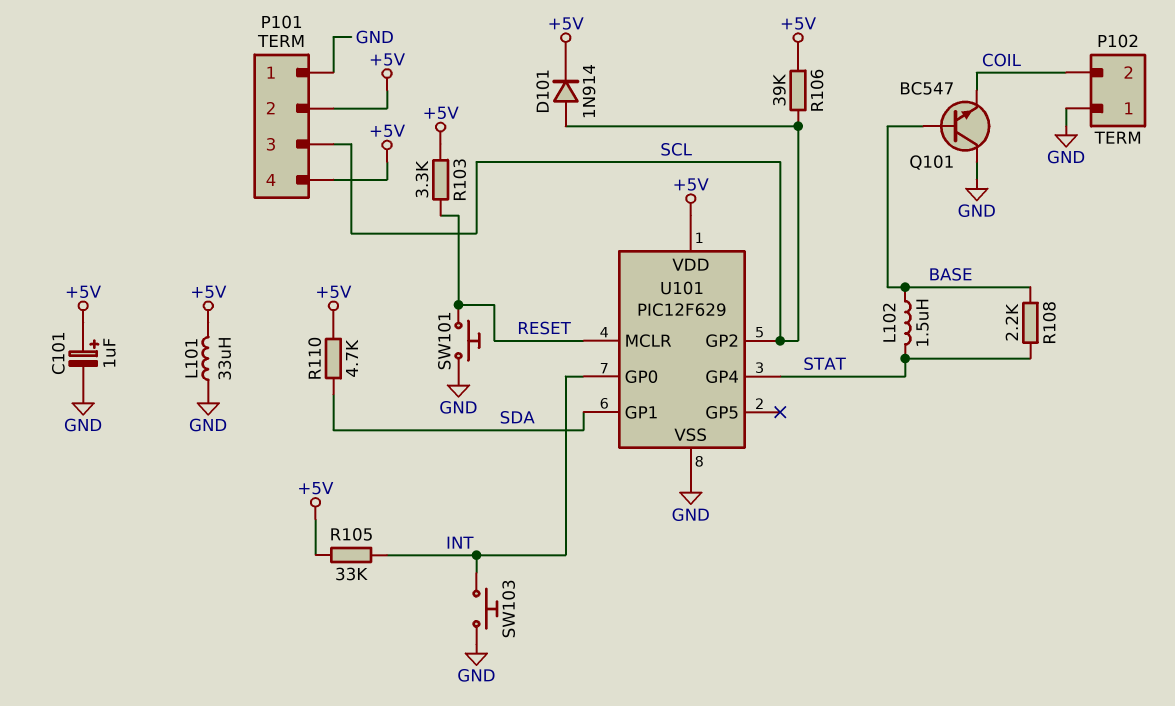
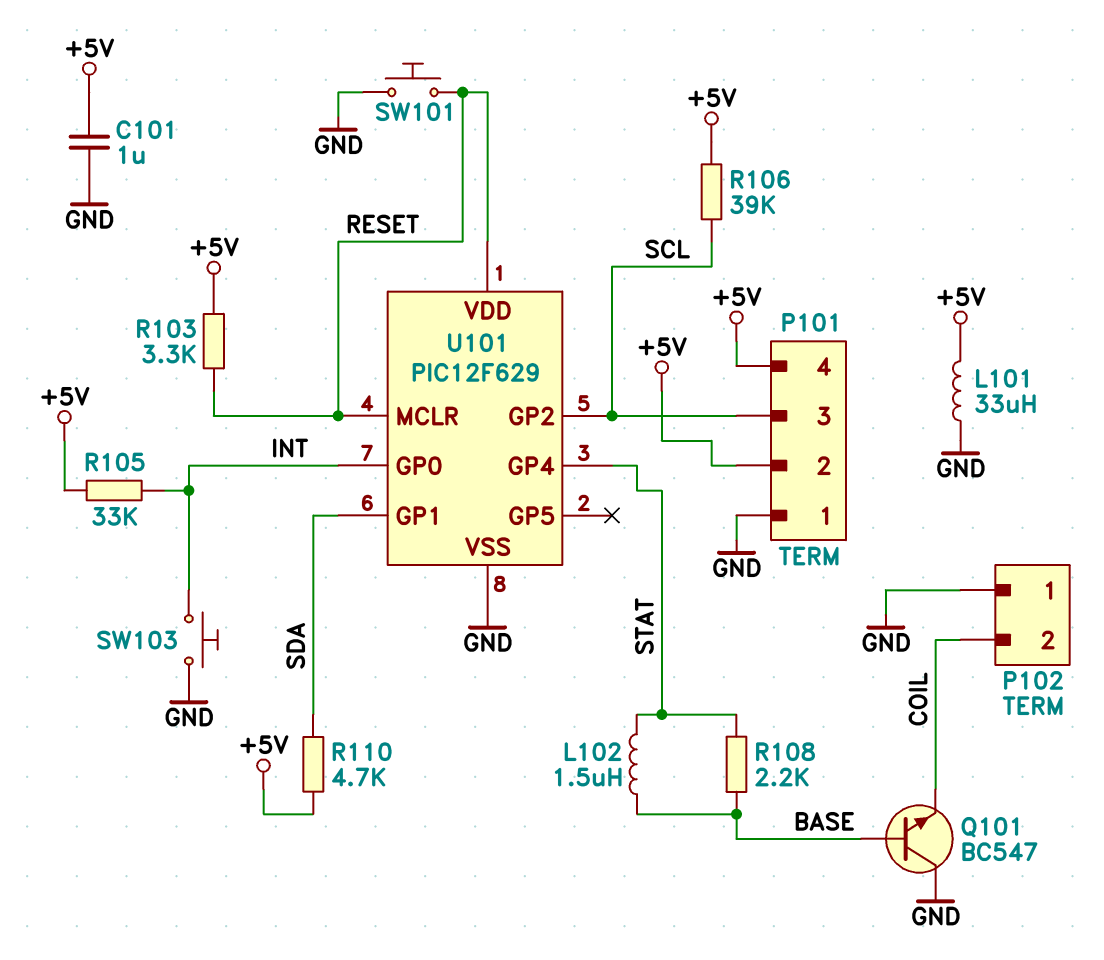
C101: 1uF (plus +5V, minus GND) -> 1uF (+5V, GND)
D101: diode 1N914 (A SCL, K +5V) -> none
U101 pin VDD: +5V -> RESET

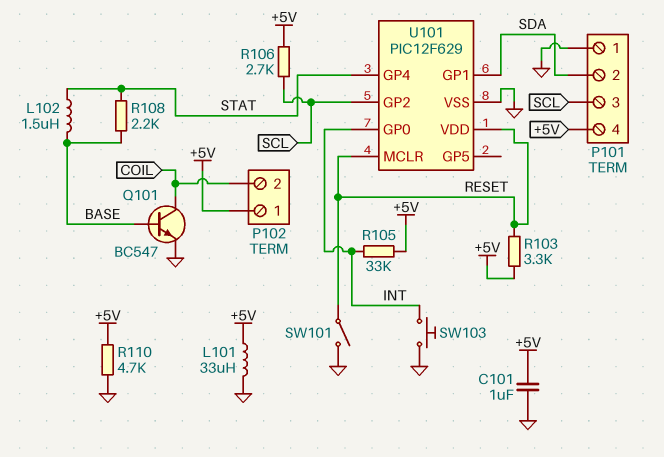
P101 pin 2: +5V -> SDA
P102 pin 1: GND -> +5V
Q101: NPN BC547 (B BASE, C GND, E COIL) -> NPN BC547 (B BASE, C COIL, E GND)
R106: 39k (+5V, SCL) -> 2.7k (+5V, SCL)
R110: 4.7k (+5V, SDA) -> 4.7k (+5V, GND)
SW101: button (GND, RESET) -> switch (GND, RESET)

